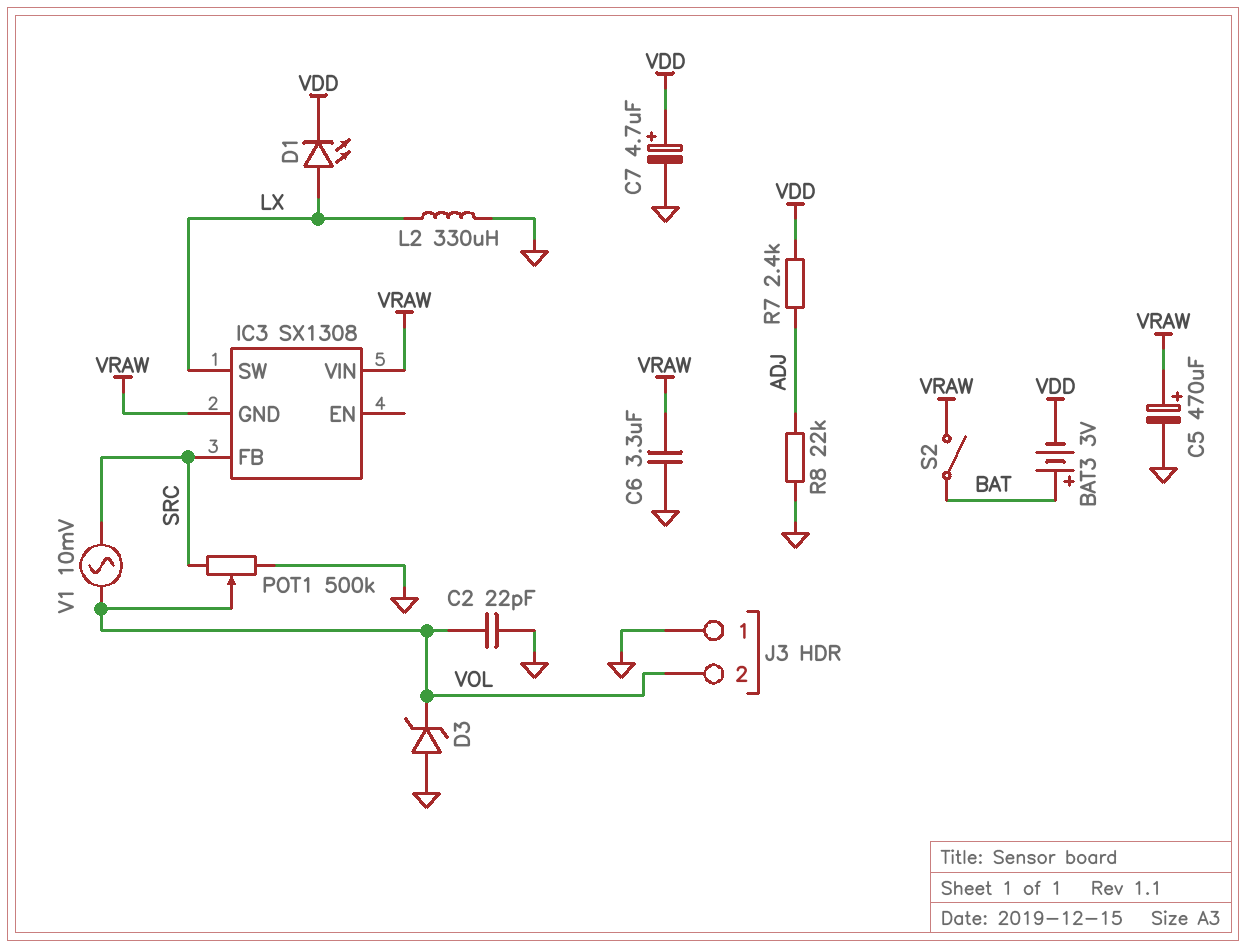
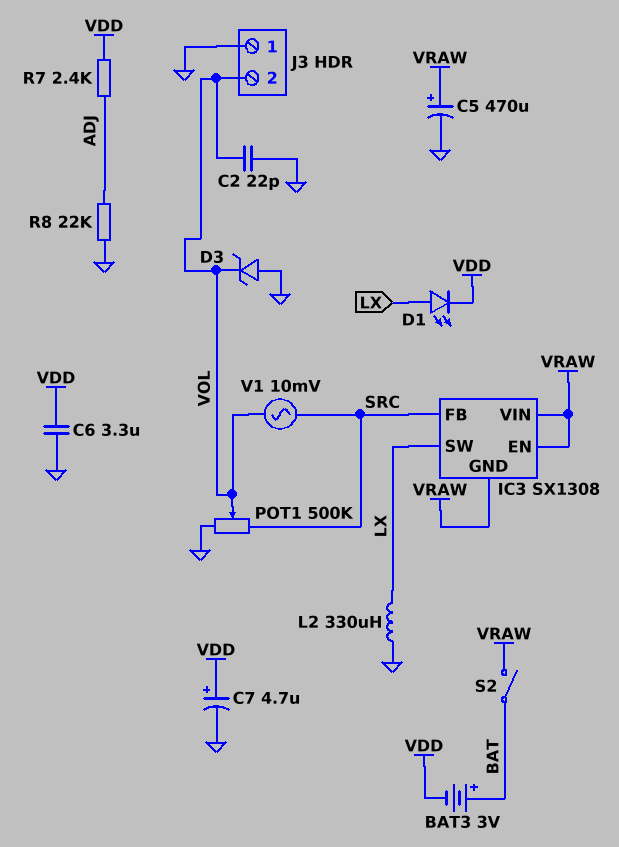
C6: 3.3uF (GND, VRAW) -> 3.3uF (GND, VDD)
IC3 pin EN: none -> VRAW

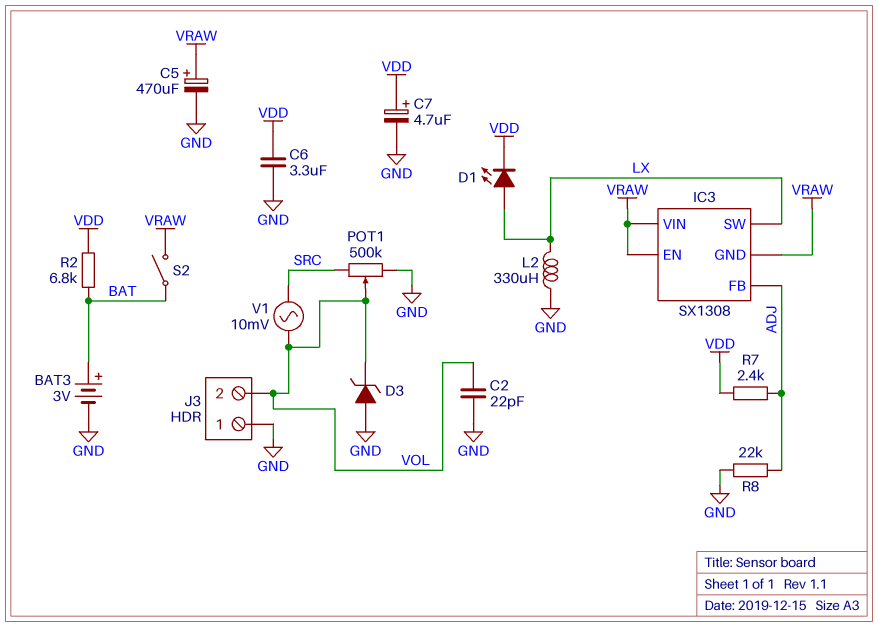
BAT3: 3V (plus BAT, minus VDD) -> 3V (plus BAT, minus GND)
IC3 pin FB: SRC -> ADJ
R2: none -> 6.8k (BAT, VDD)

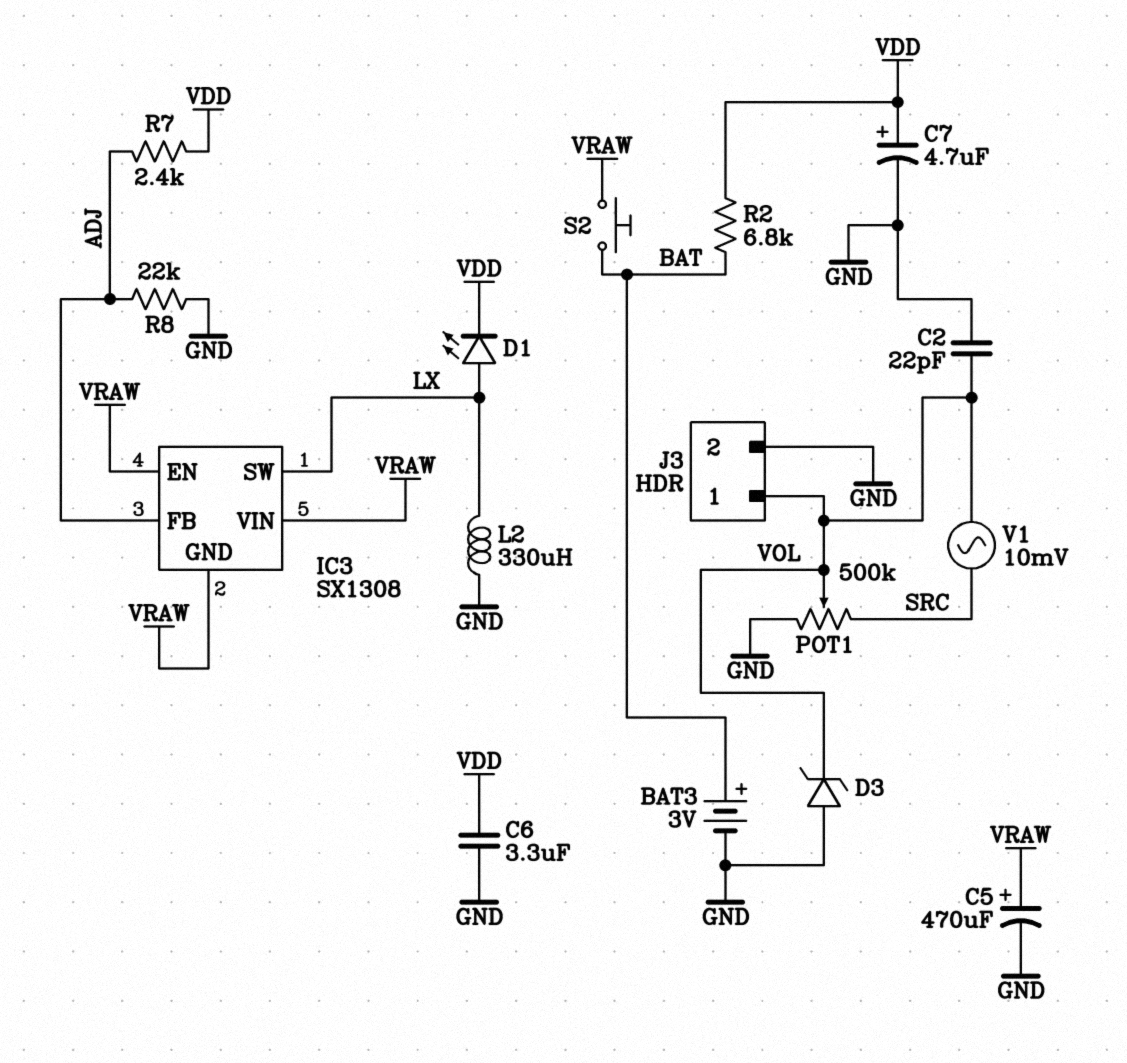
J3 pin 1: GND -> VOL
J3 pin 2: VOL -> GND
S2: switch (BAT, VRAW) -> button (BAT, VRAW)

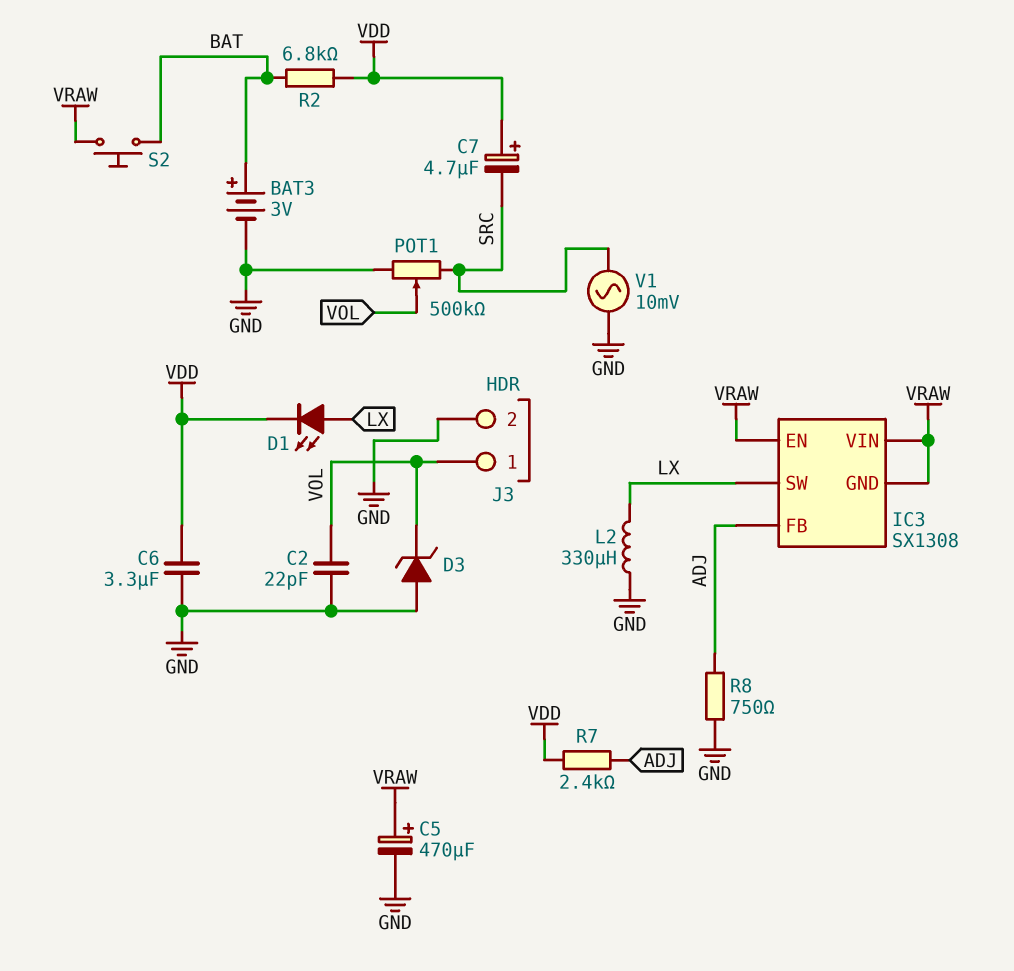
C7: 4.7uF (plus VDD, minus GND) -> 4.7uF (plus VDD, minus SRC)
R8: 22k (ADJ, GND) -> 750 (ADJ, GND)
V1: AC 10mV (SRC, VOL) -> AC 10mV (GND, SRC)

